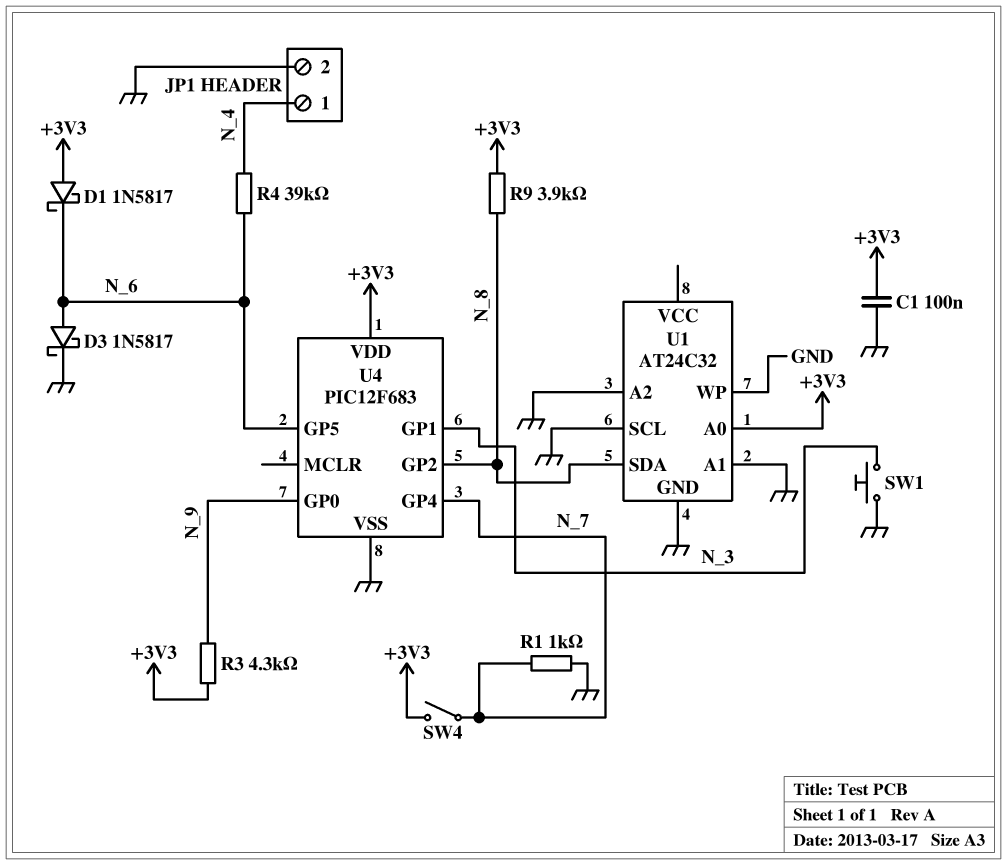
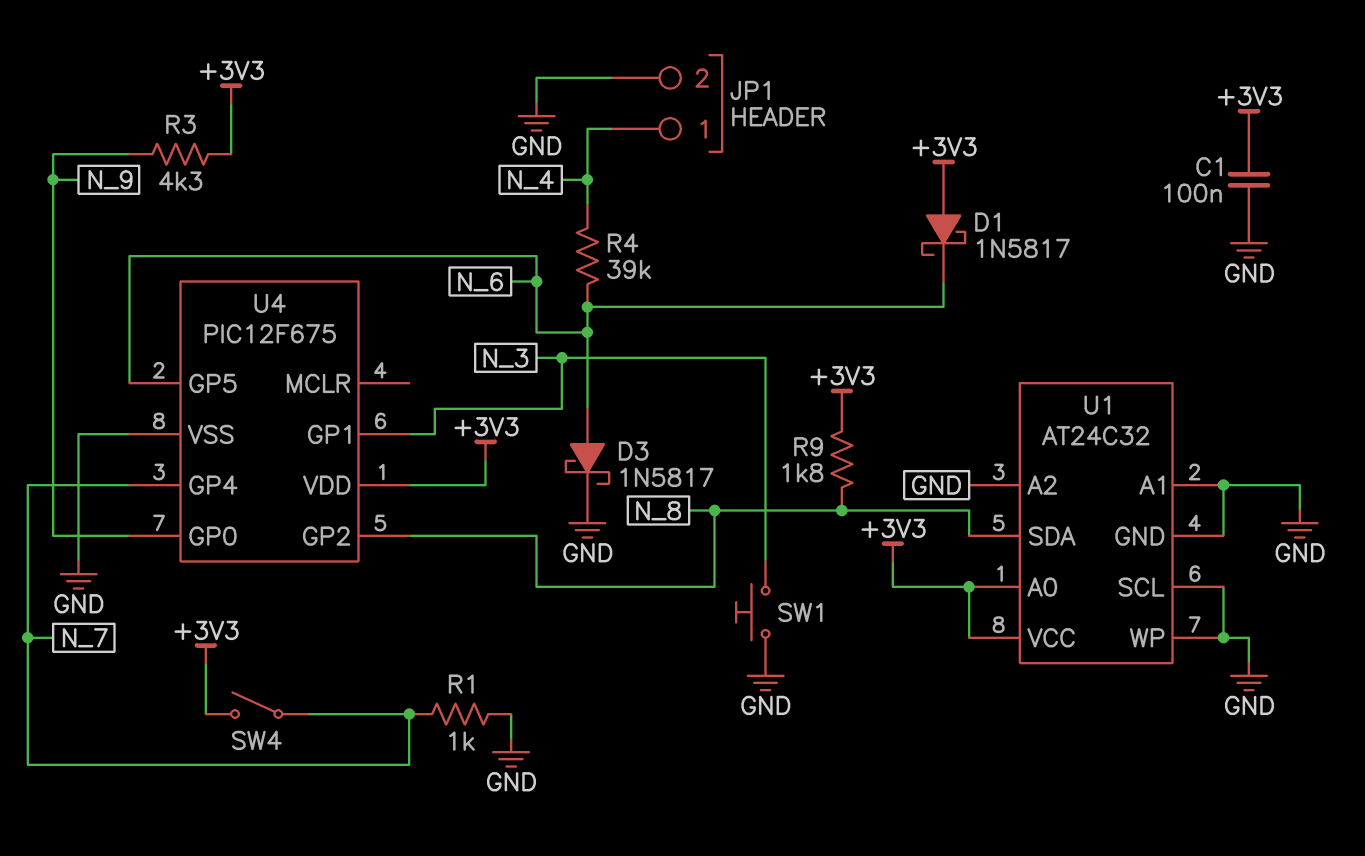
R9: 3.9k (+3V3, N_8) -> 1.8k (+3V3, N_8)
U1 pin VCC: none -> +3V3
U4: PIC12F683 -> PIC12F675

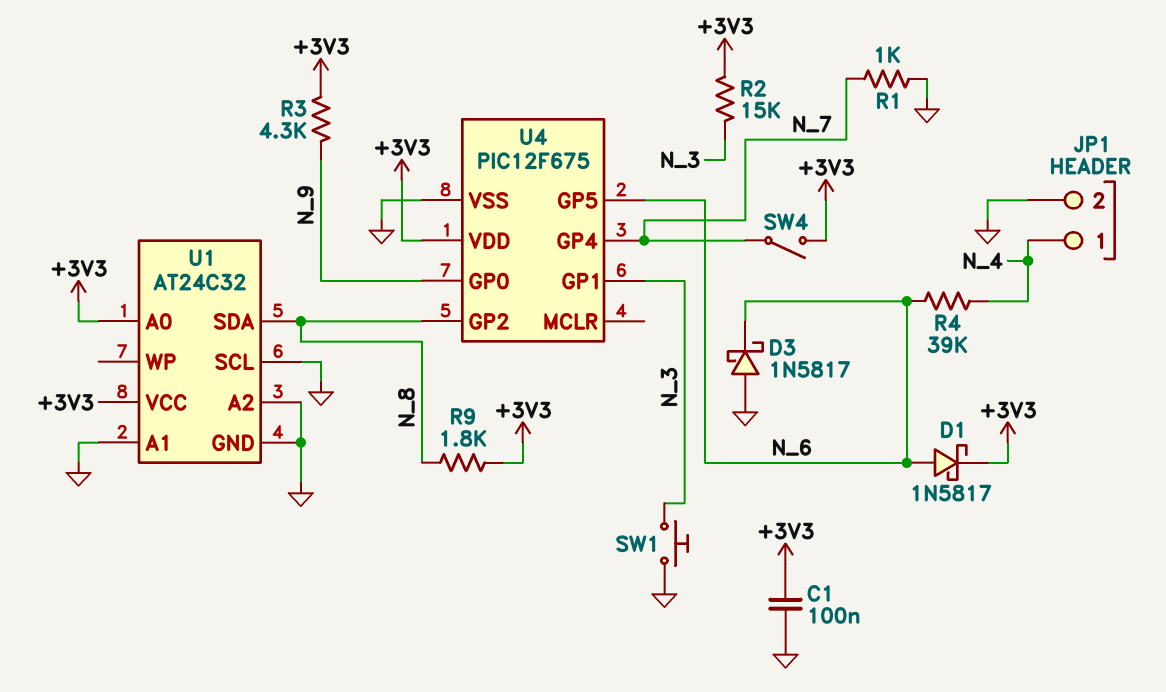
D1: schottky 1N5817 (A +3V3, K N_6) -> schottky 1N5817 (A N_6, K +3V3)
D3: schottky 1N5817 (A N_6, K GND) -> schottky 1N5817 (A GND, K N_6)
R2: none -> 15k (+3V3, N_3)
U1 pin WP: GND -> none

